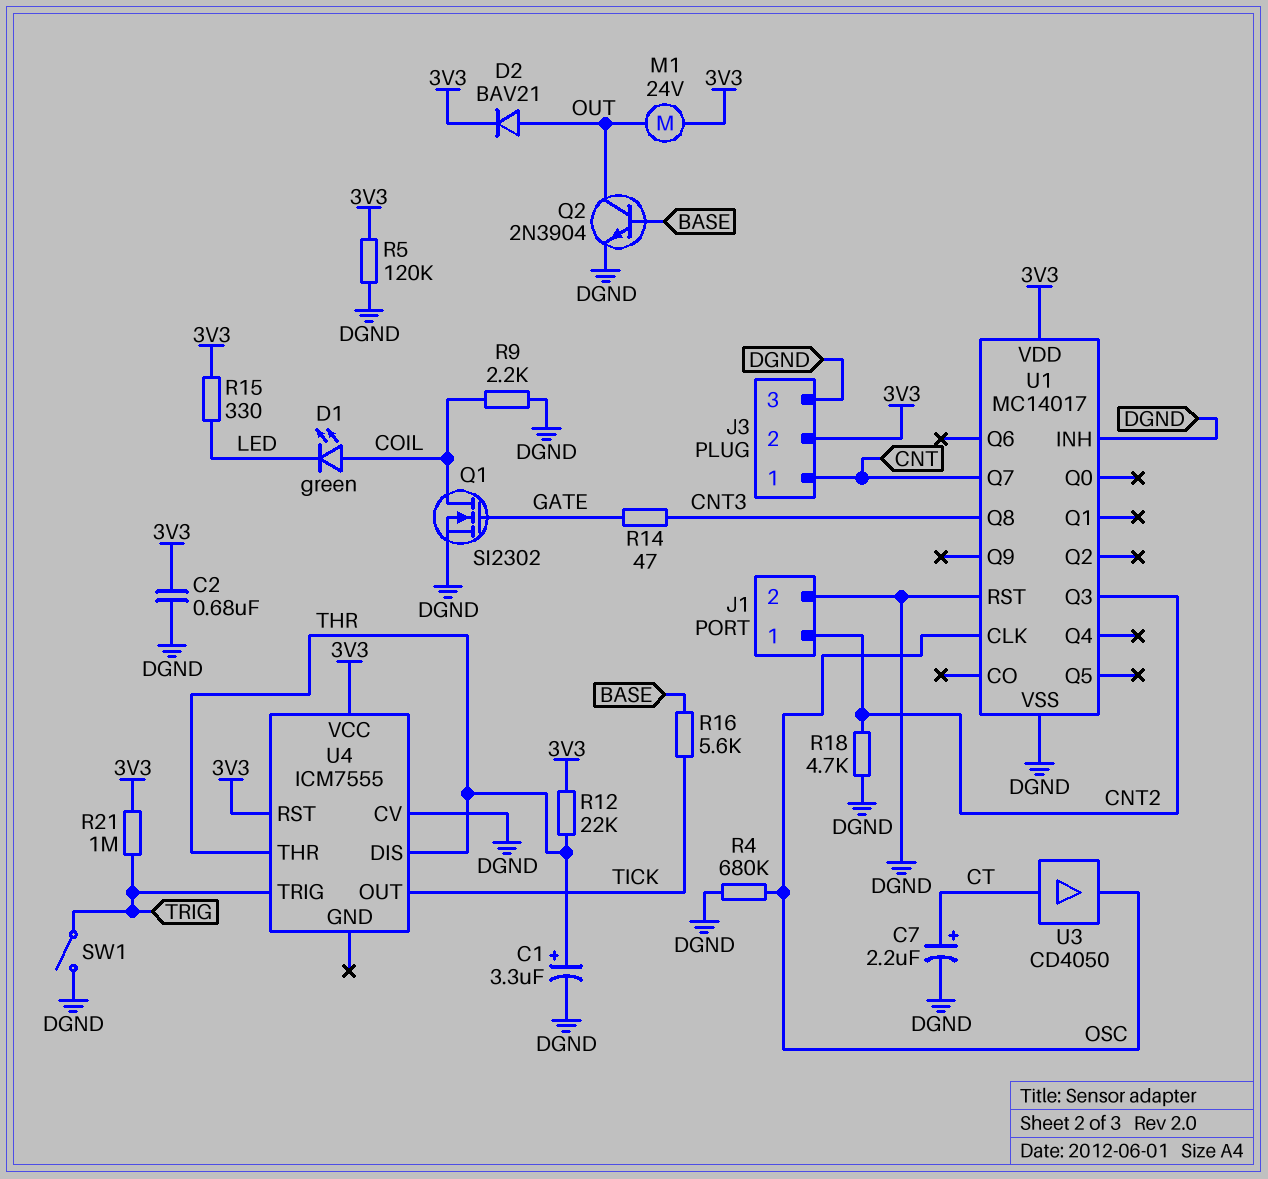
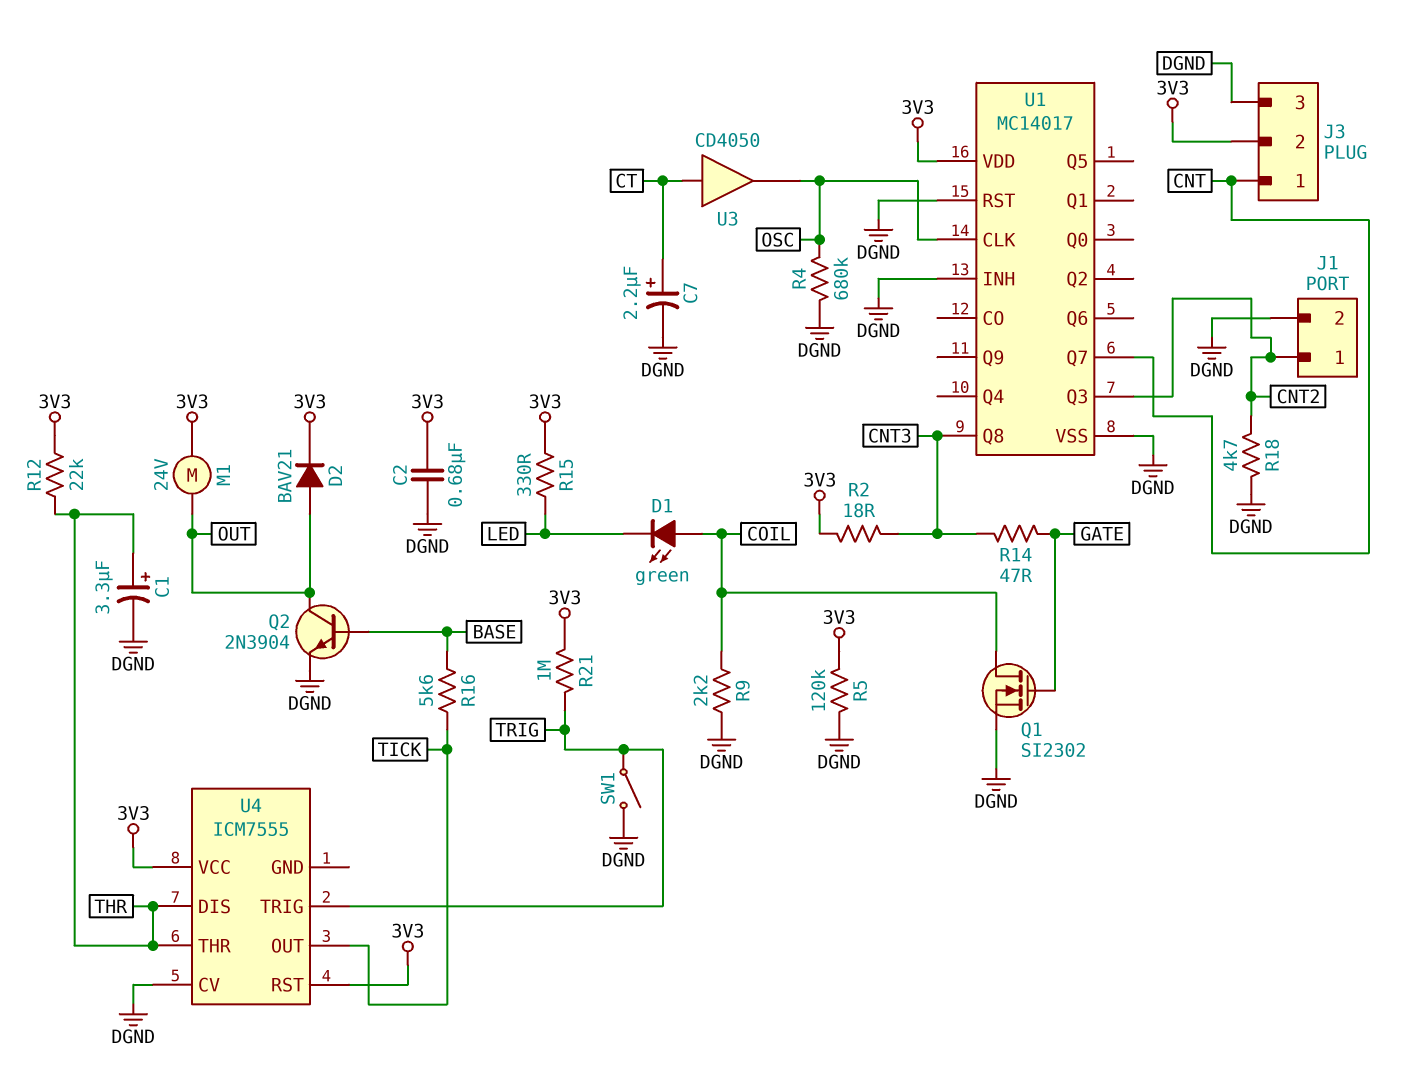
R2: none -> 18 (3V3, CNT3)

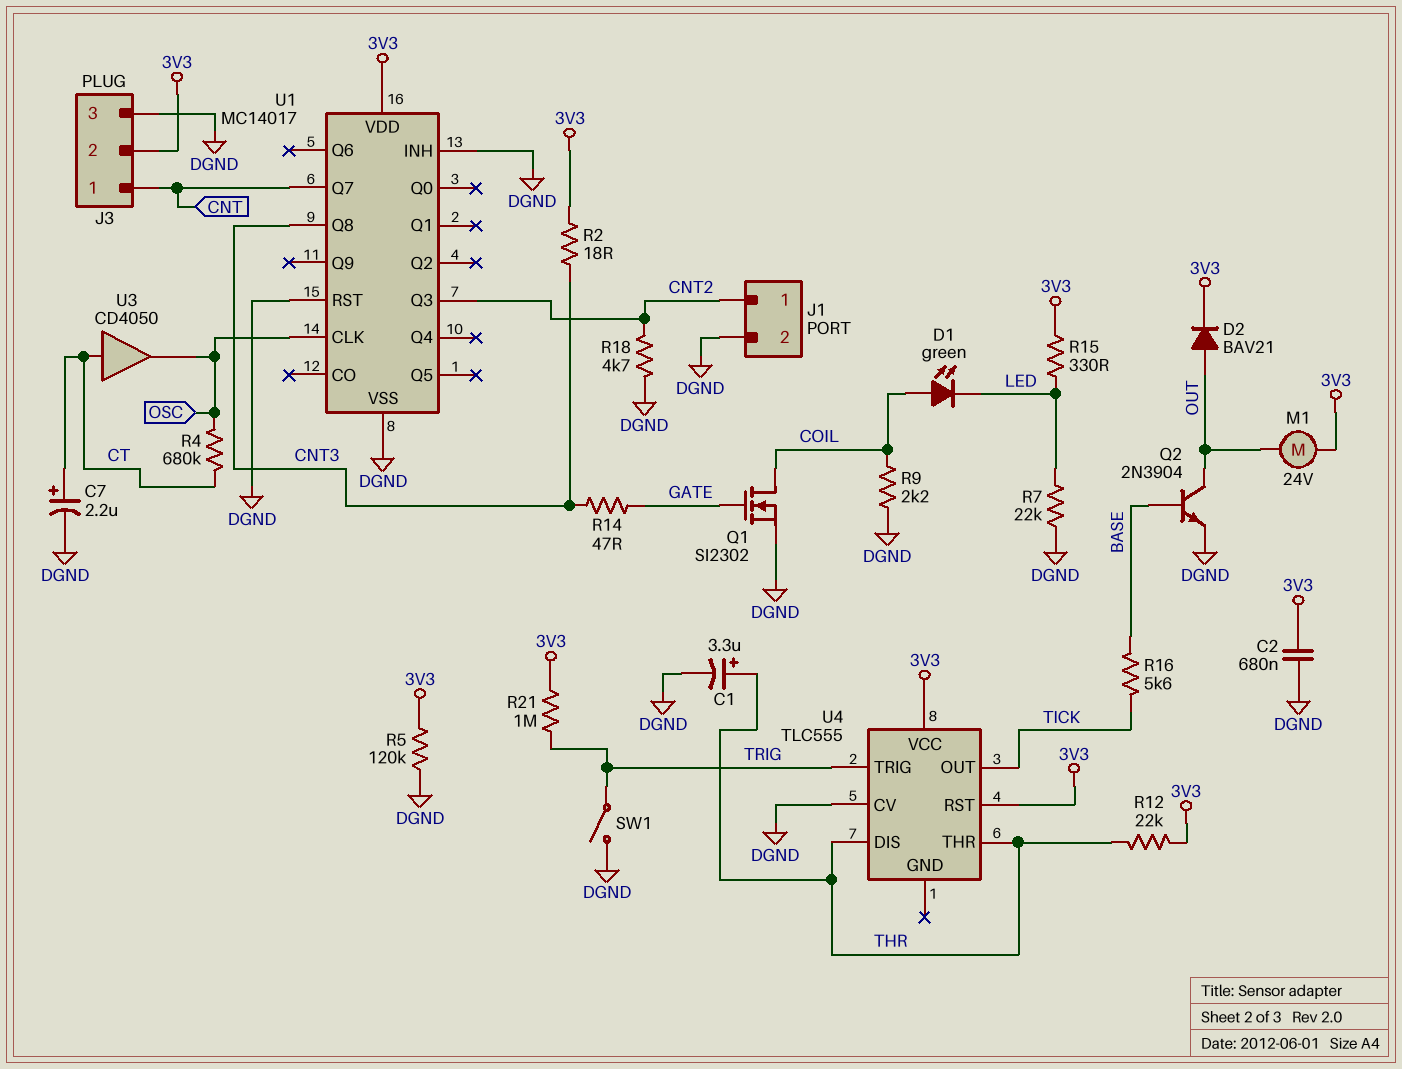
R4: 680k (DGND, OSC) -> 680k (CT, OSC)
R7: none -> 22k (DGND, LED)
U4: ICM7555 -> TLC555

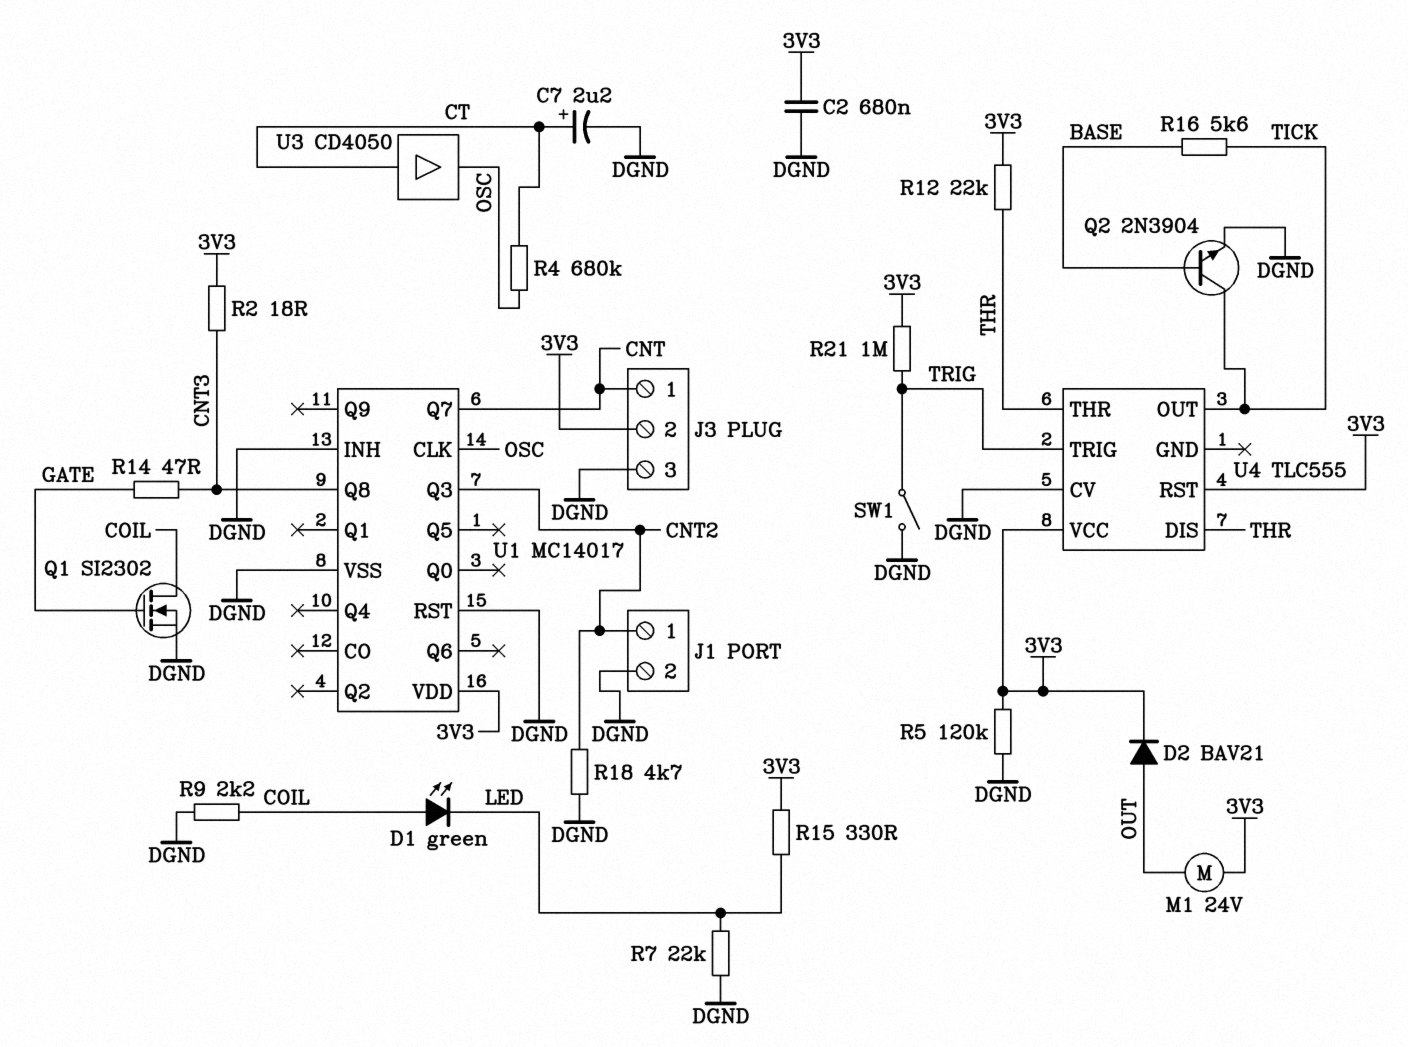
C1: 3.3uF (plus THR, minus DGND) -> none
Q2: NPN 2N3904 (B BASE, C OUT, E DGND) -> NPN 2N3904 (B BASE, C TICK, E DGND)

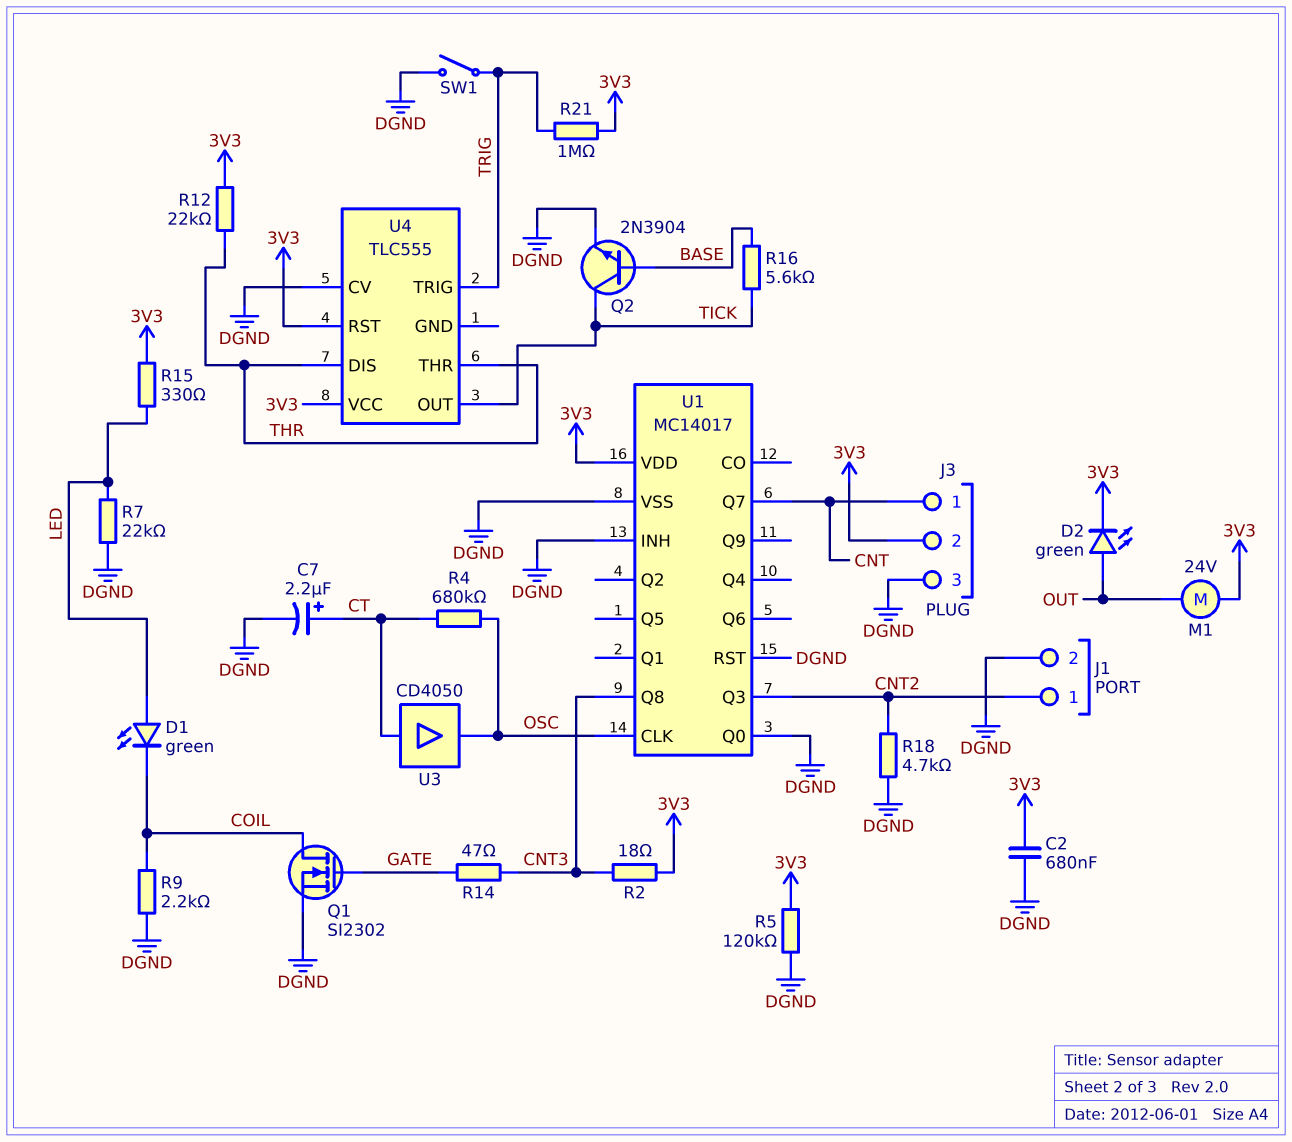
D1: LED green (A COIL, K LED) -> LED green (A LED, K COIL)
D2: diode BAV21 (A OUT, K 3V3) -> LED green (A OUT, K 3V3)
U1 pin Q0: none -> DGND

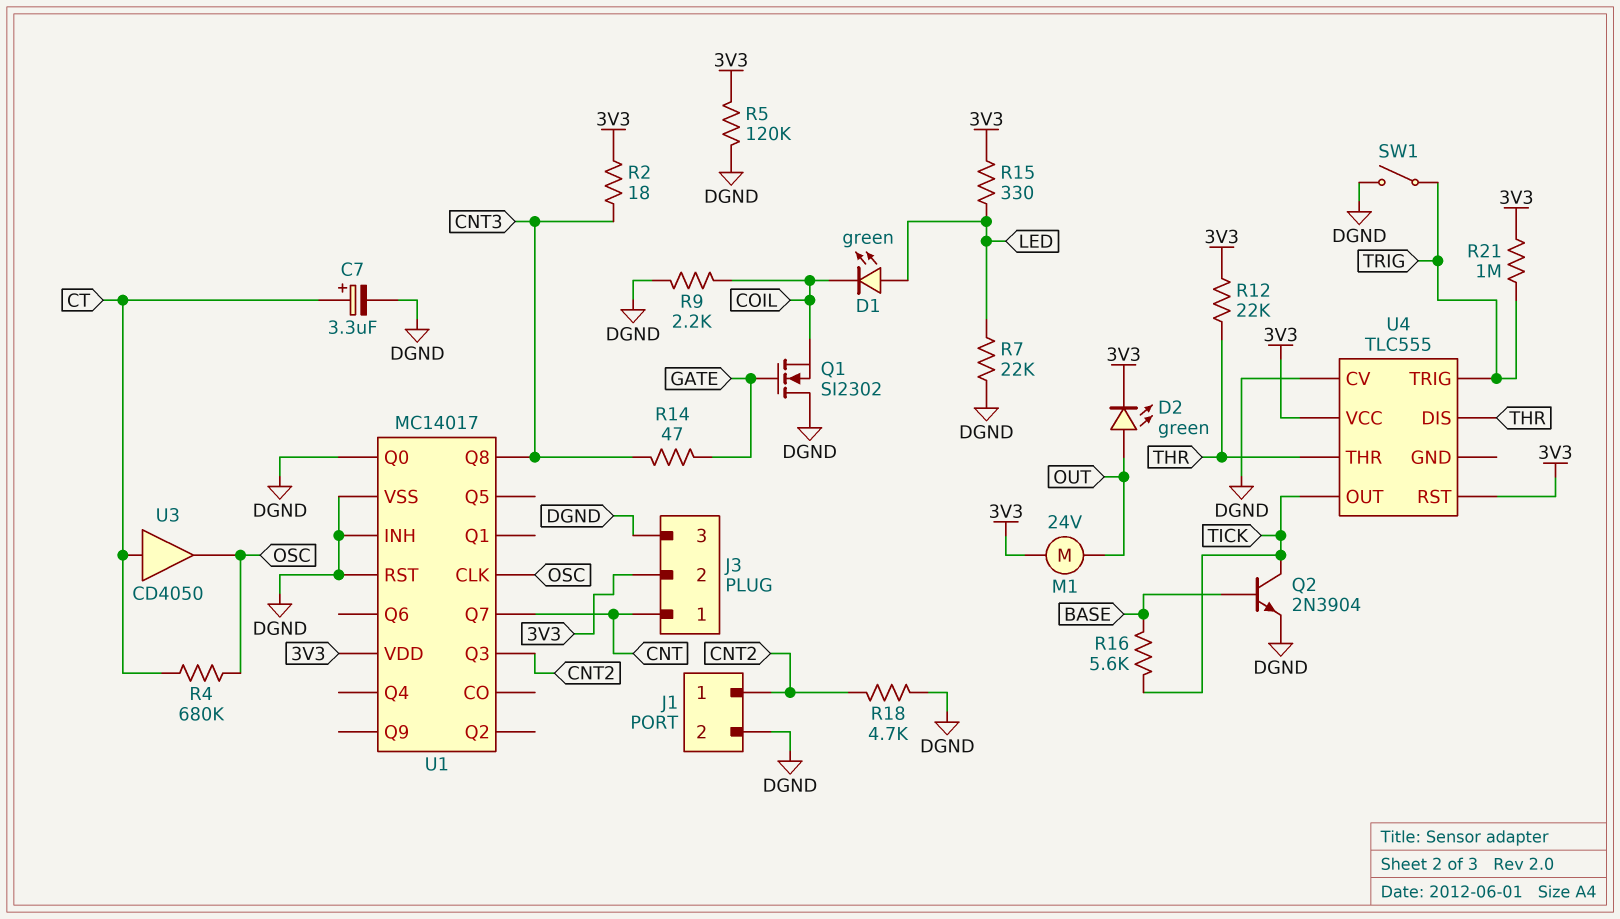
C2: 680nF (3V3, DGND) -> none
C7: 2.2uF (plus CT, minus DGND) -> 3.3uF (plus CT, minus DGND)
Q1: NMOS SI2302 (G GATE, D COIL, S DGND) -> NMOS SI2302 (G GATE, D DGND, S COIL)

